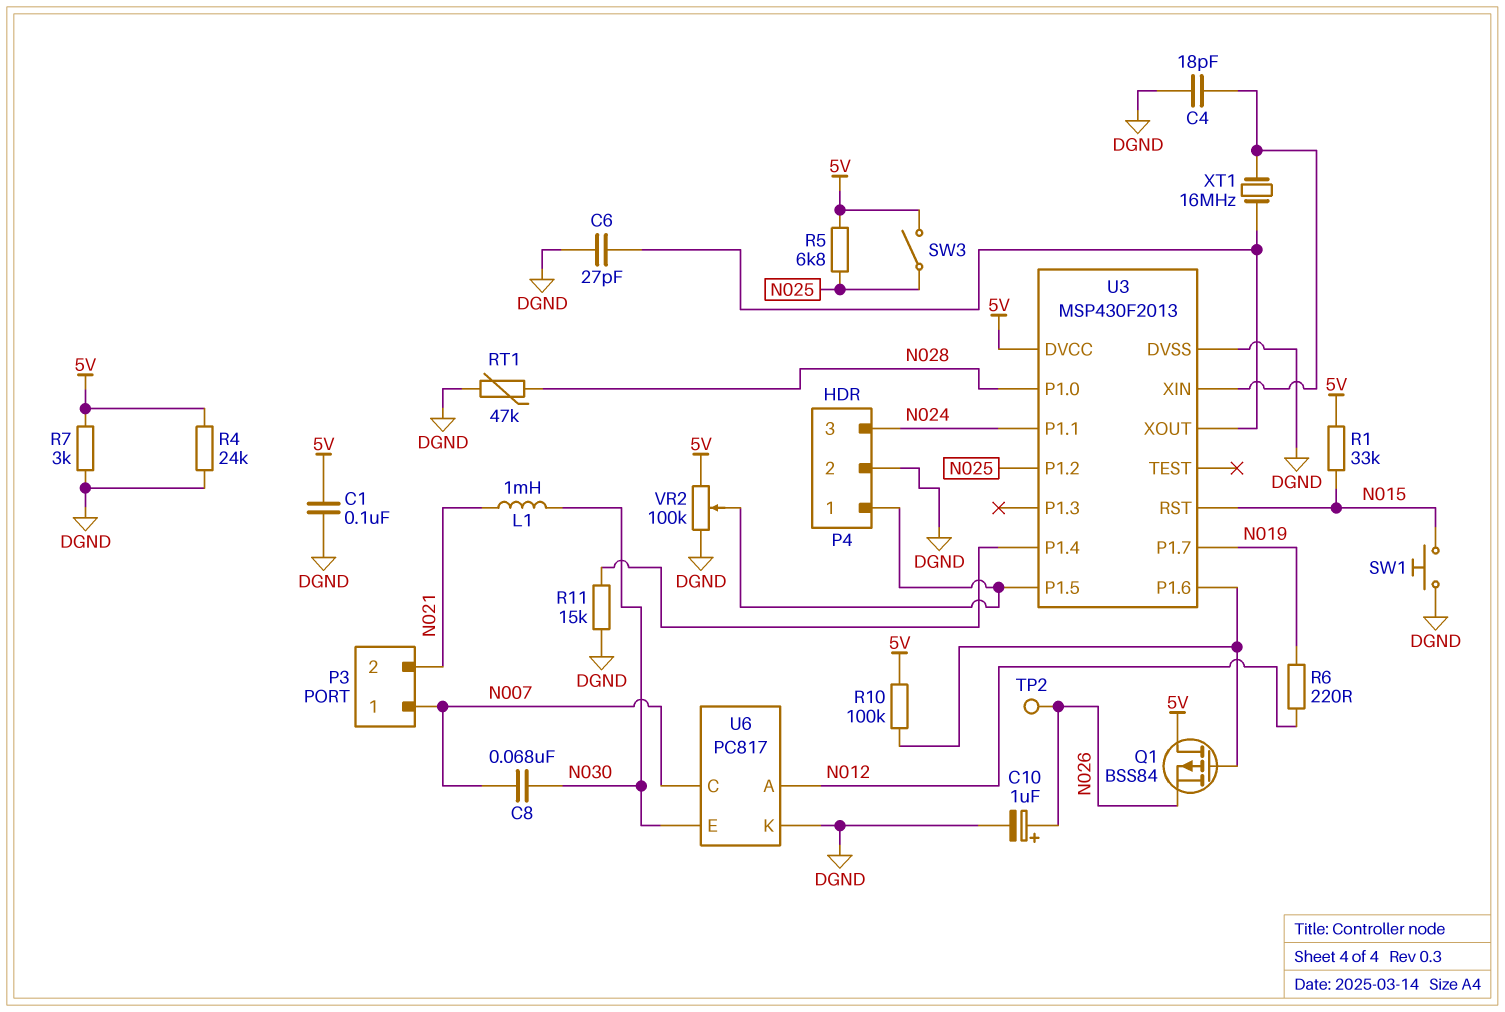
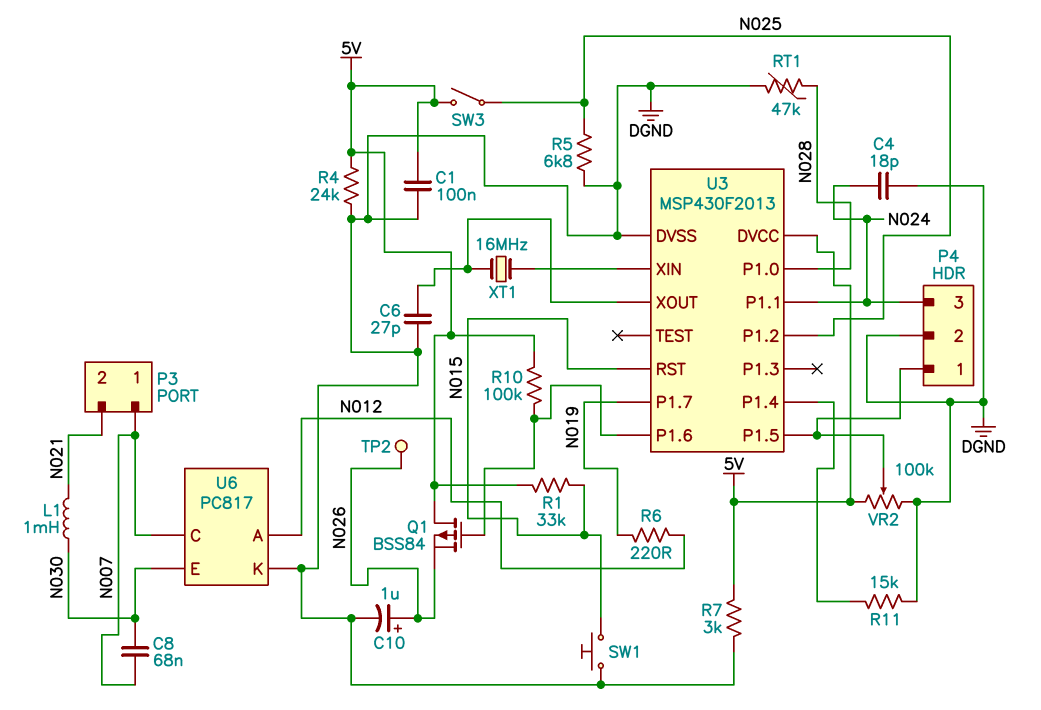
C4: 18pF (DGND, U3/XIN) -> 18pF (DGND, N024)
R5: 6.8k (5V, N025) -> 6.8k (DGND, N025)

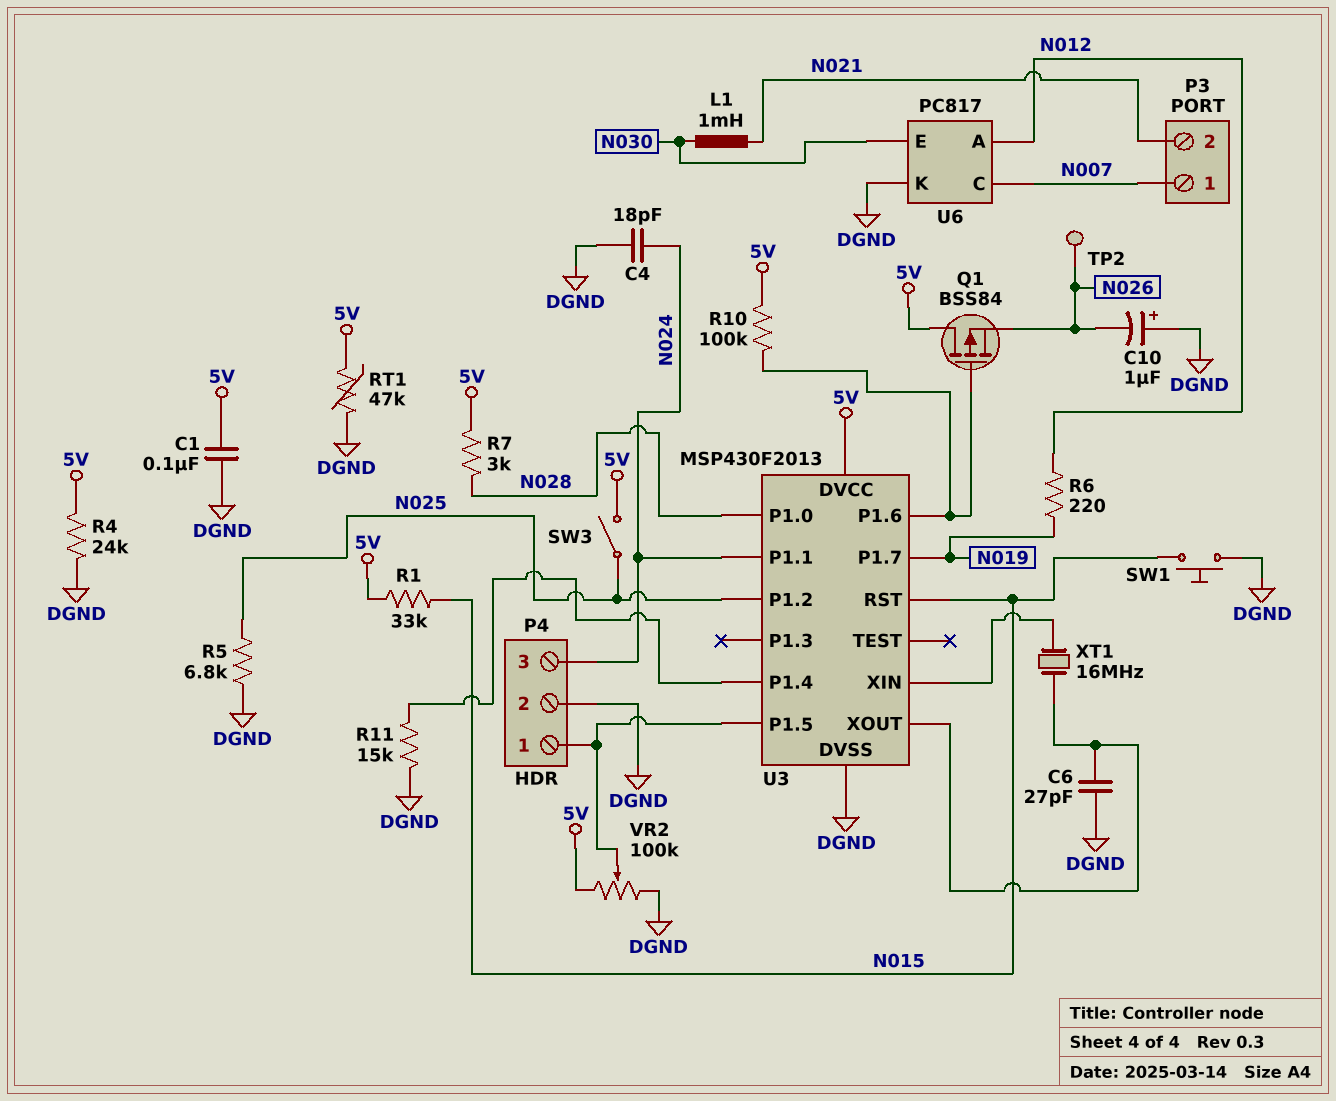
C8: 68nF (N007, N030) -> none
C10: 1uF (plus N026, minus DGND) -> 1uF (plus DGND, minus N026)
R7: 3k (5V, DGND) -> 3k (5V, N028)
RT1: 47k (DGND, N028) -> 47k (5V, DGND)

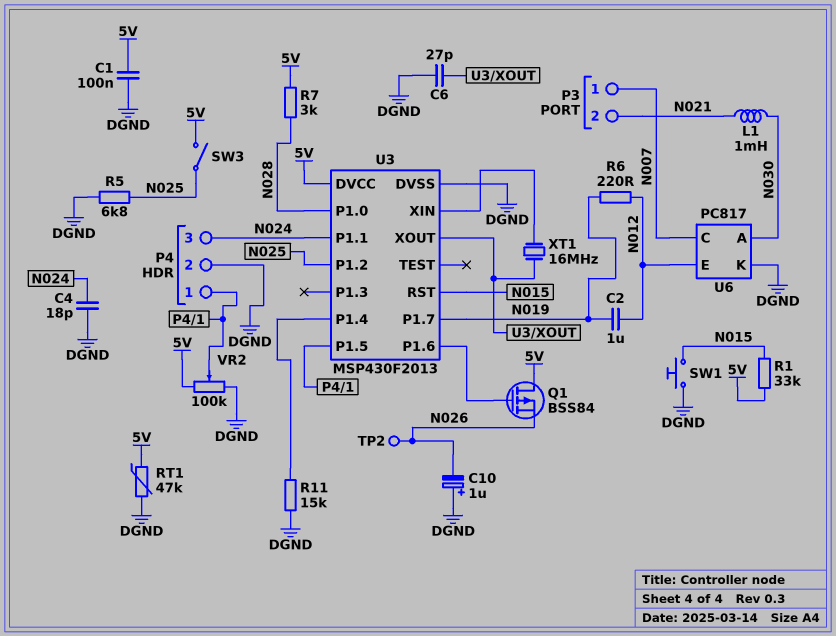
C2: none -> 1uF (N012, N019)
R4: 24k (5V, DGND) -> none
R10: 100k (5V, U3/P1.6) -> none
U6 pin A: N012 -> N030
U6 pin E: N030 -> N012

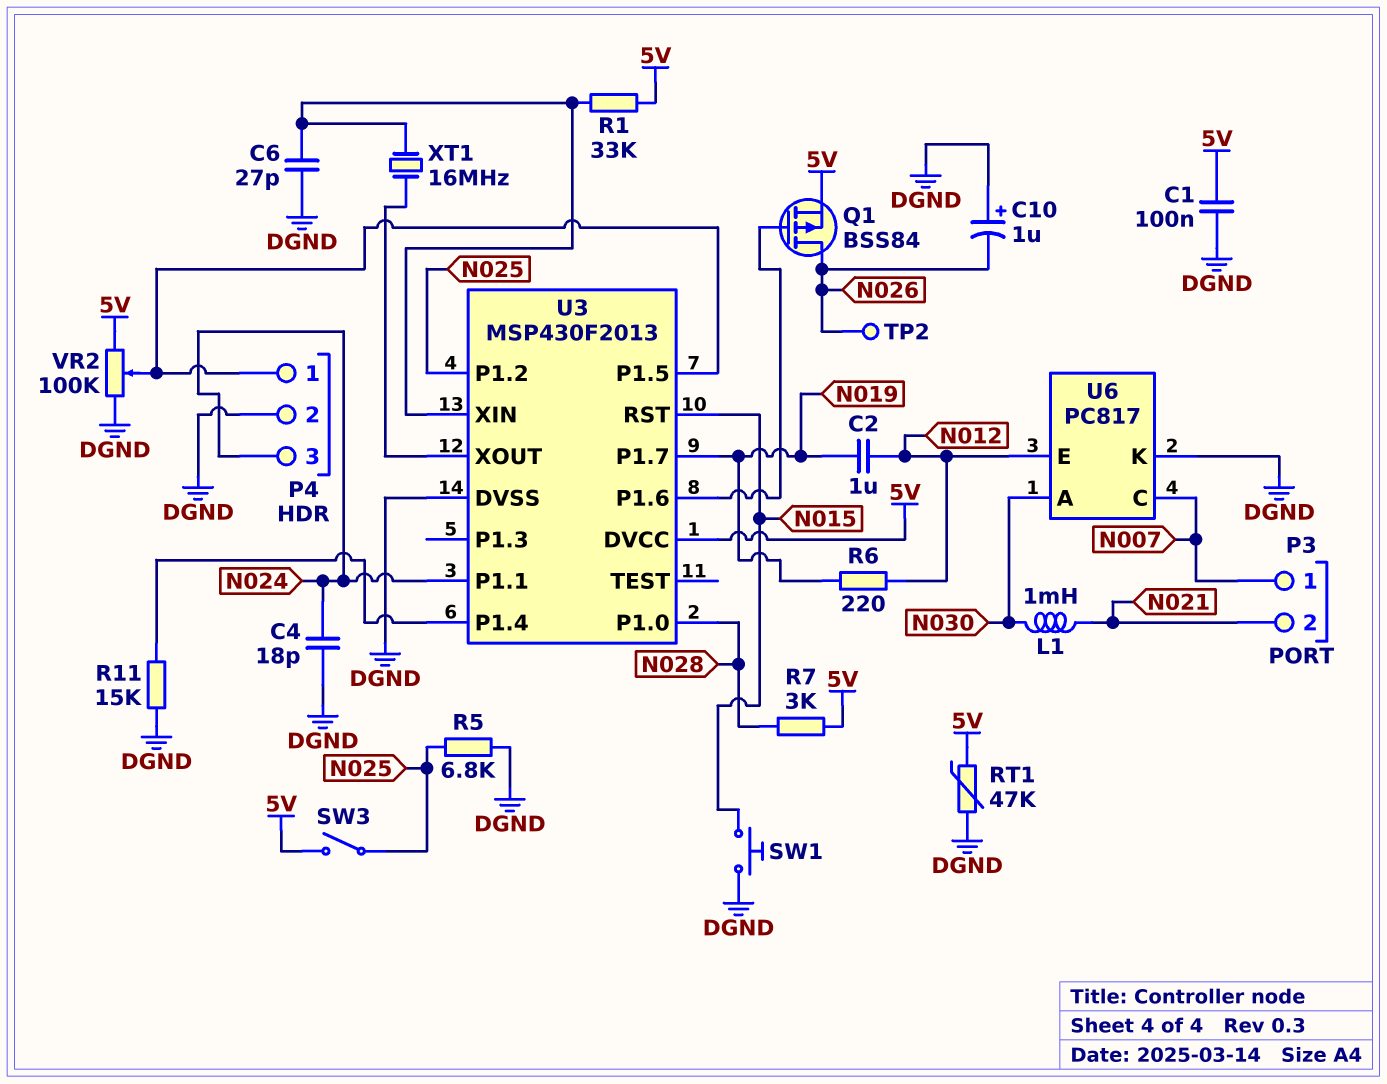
C6: 27pF (DGND, U3/XOUT) -> 27pF (DGND, U3/XIN)
Q1: PMOS BSS84 (G U3/P1.6, D 5V, S N026) -> PMOS BSS84 (G U3/P1.6, D N026, S 5V)
R1: 33k (5V, N015) -> 33k (5V, U3/XIN)

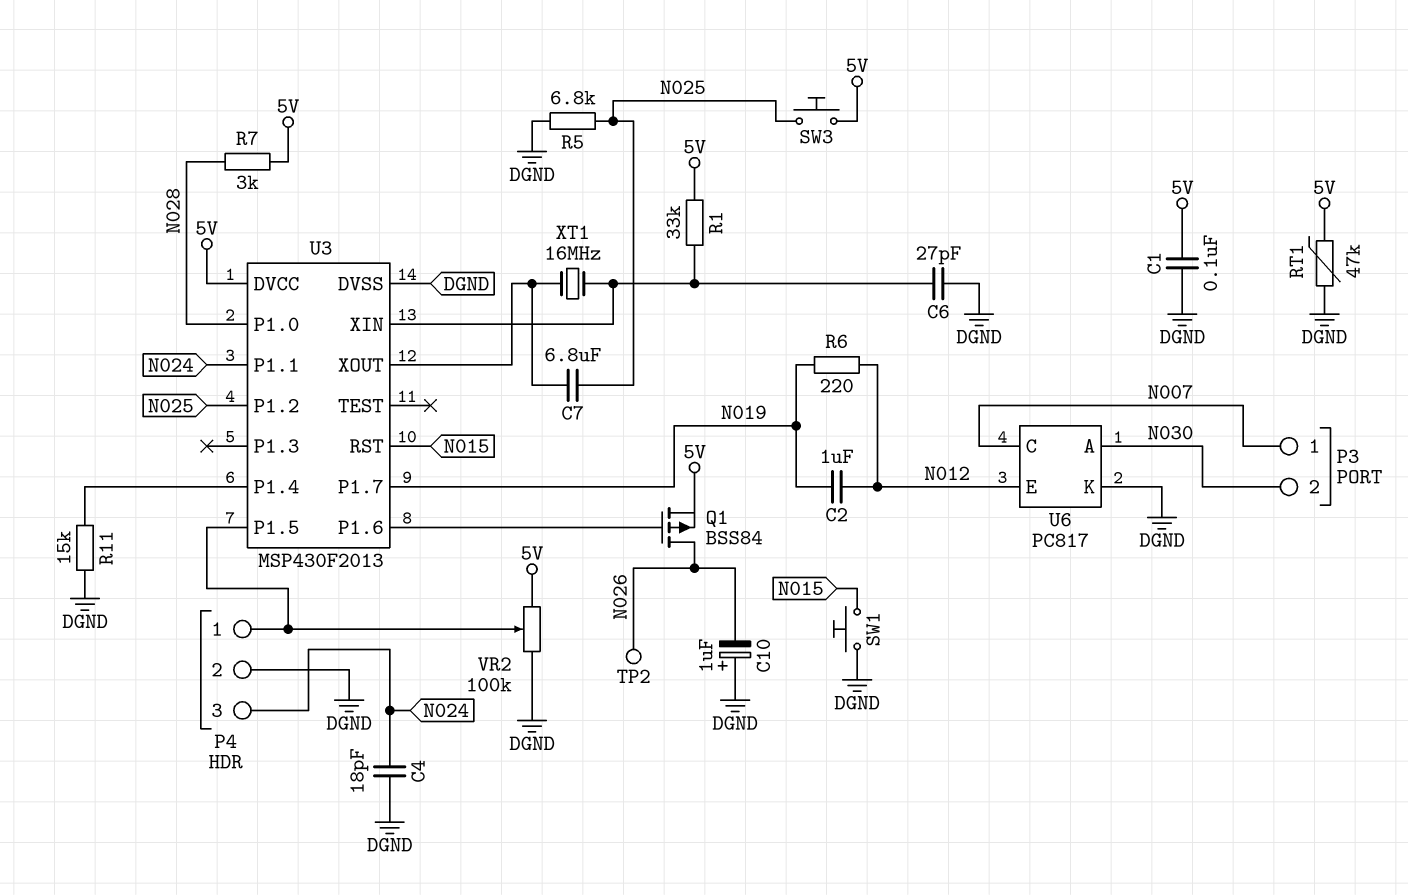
C7: none -> 6.8uF (N025, U3/XOUT)
L1: 1mH (N021, N030) -> none
P3 pin 2: N021 -> N030
SW3: switch (5V, N025) -> button (5V, N025)

